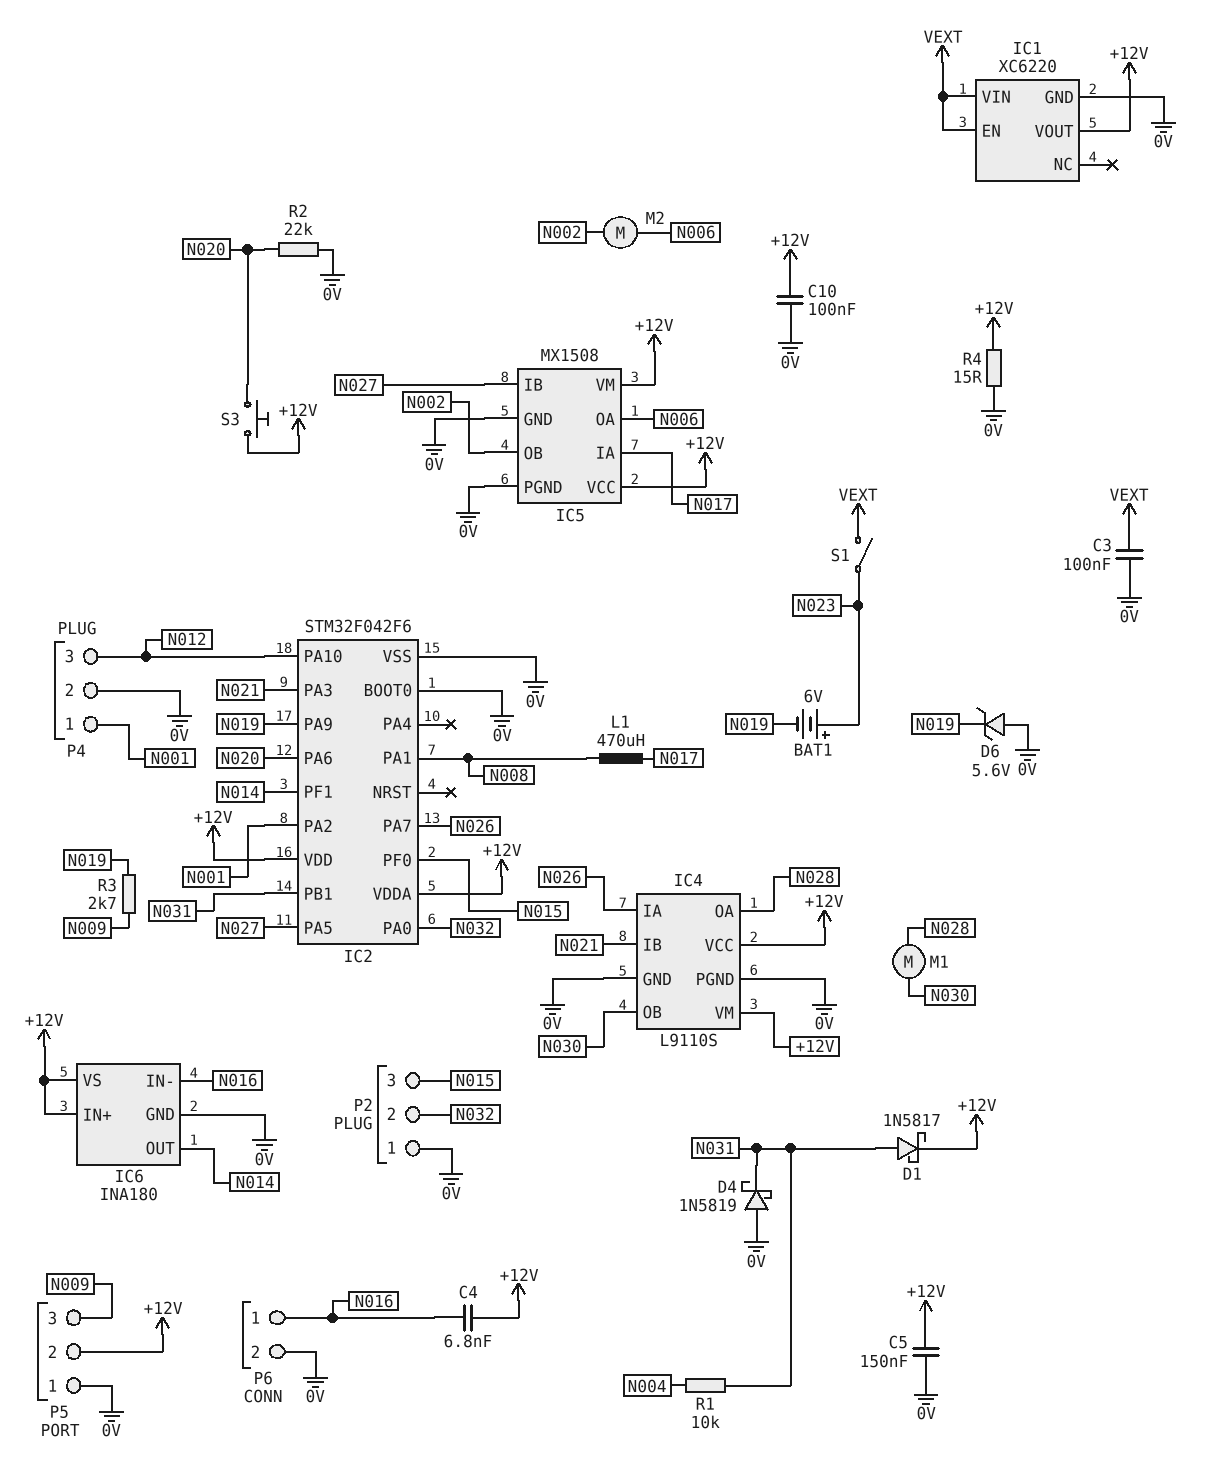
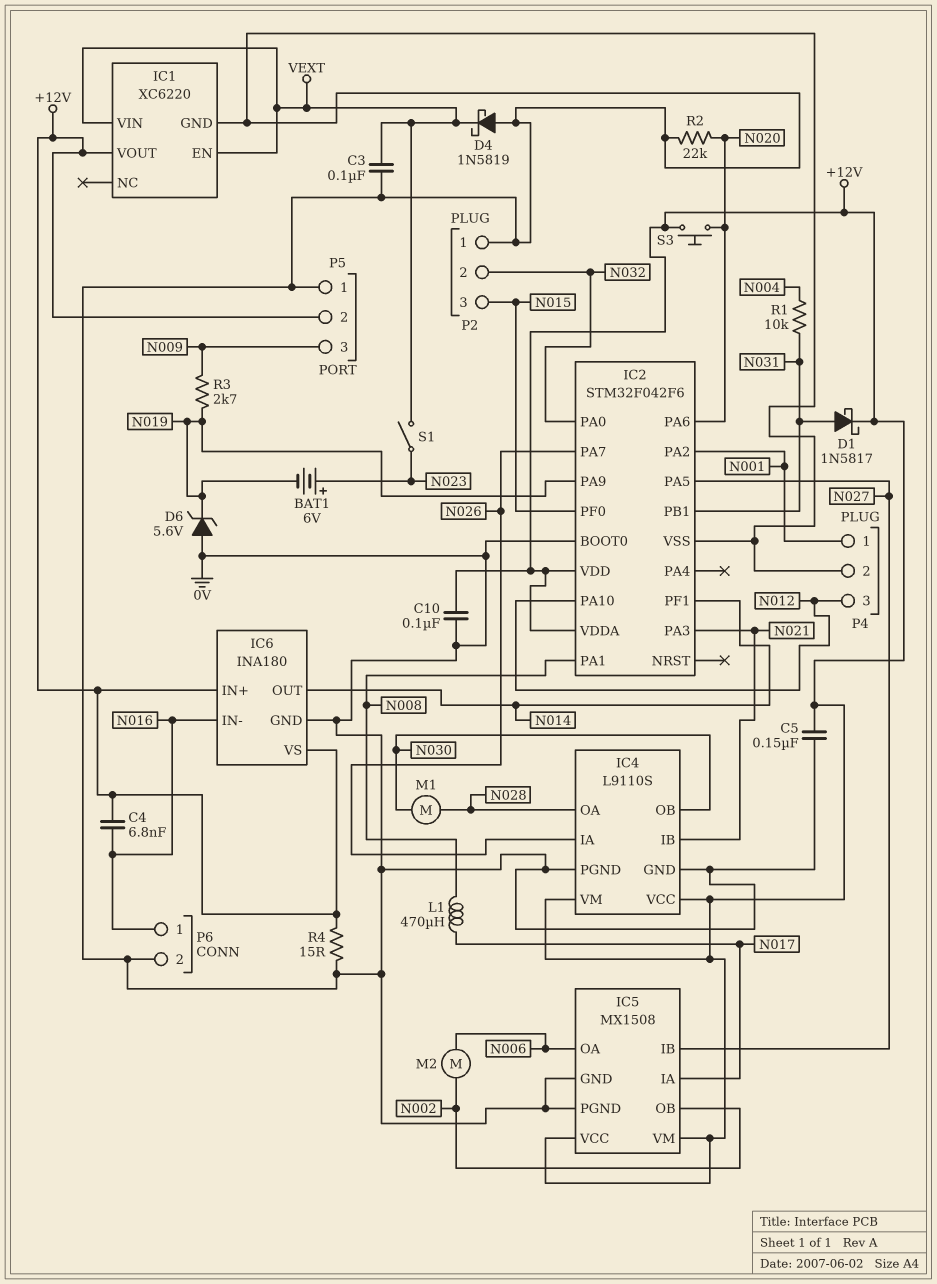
D4: schottky 1N5819 (A 0V, K N031) -> schottky 1N5819 (A 0V, K VEXT)

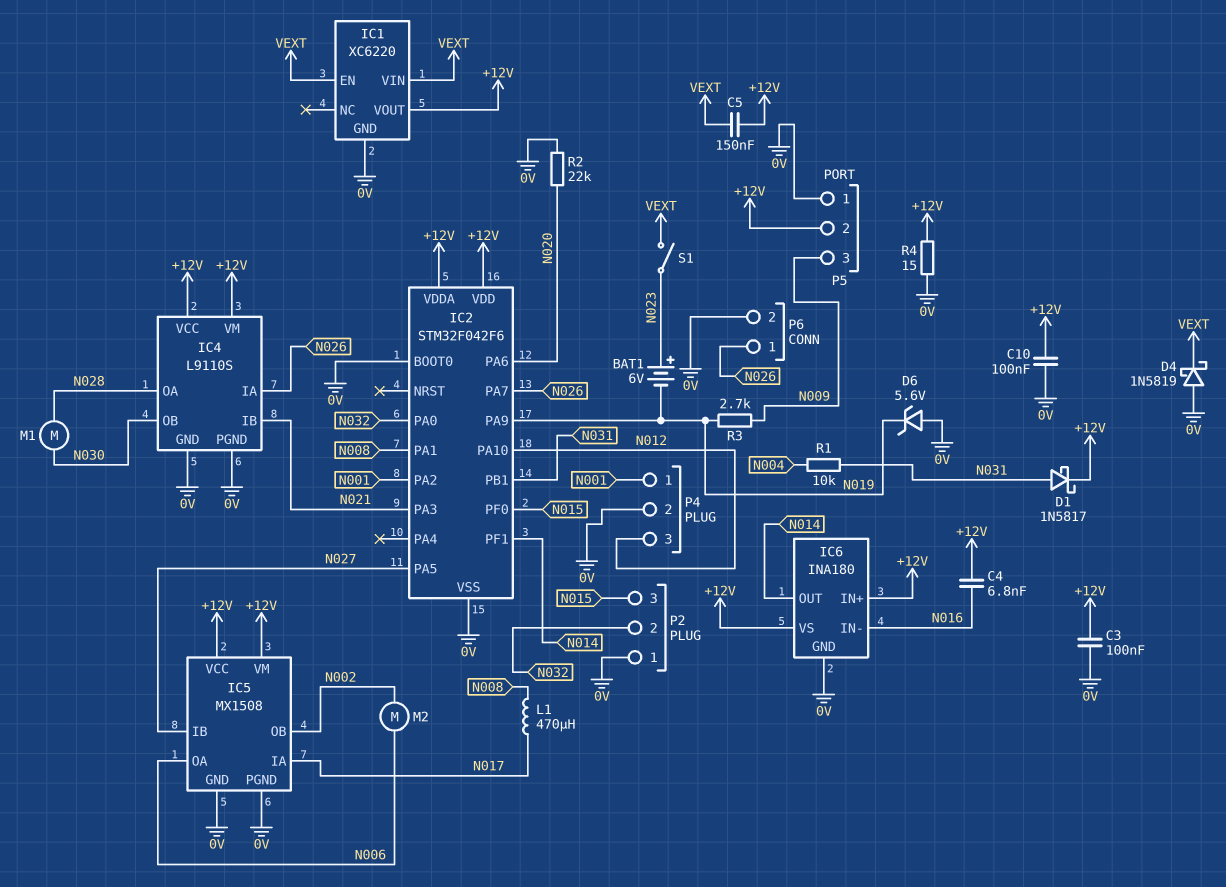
C3: 100nF (0V, VEXT) -> 100nF (+12V, 0V)
C5: 150nF (+12V, 0V) -> 150nF (+12V, VEXT)
P6 pin 1: N016 -> N026
S3: button (+12V, N020) -> none

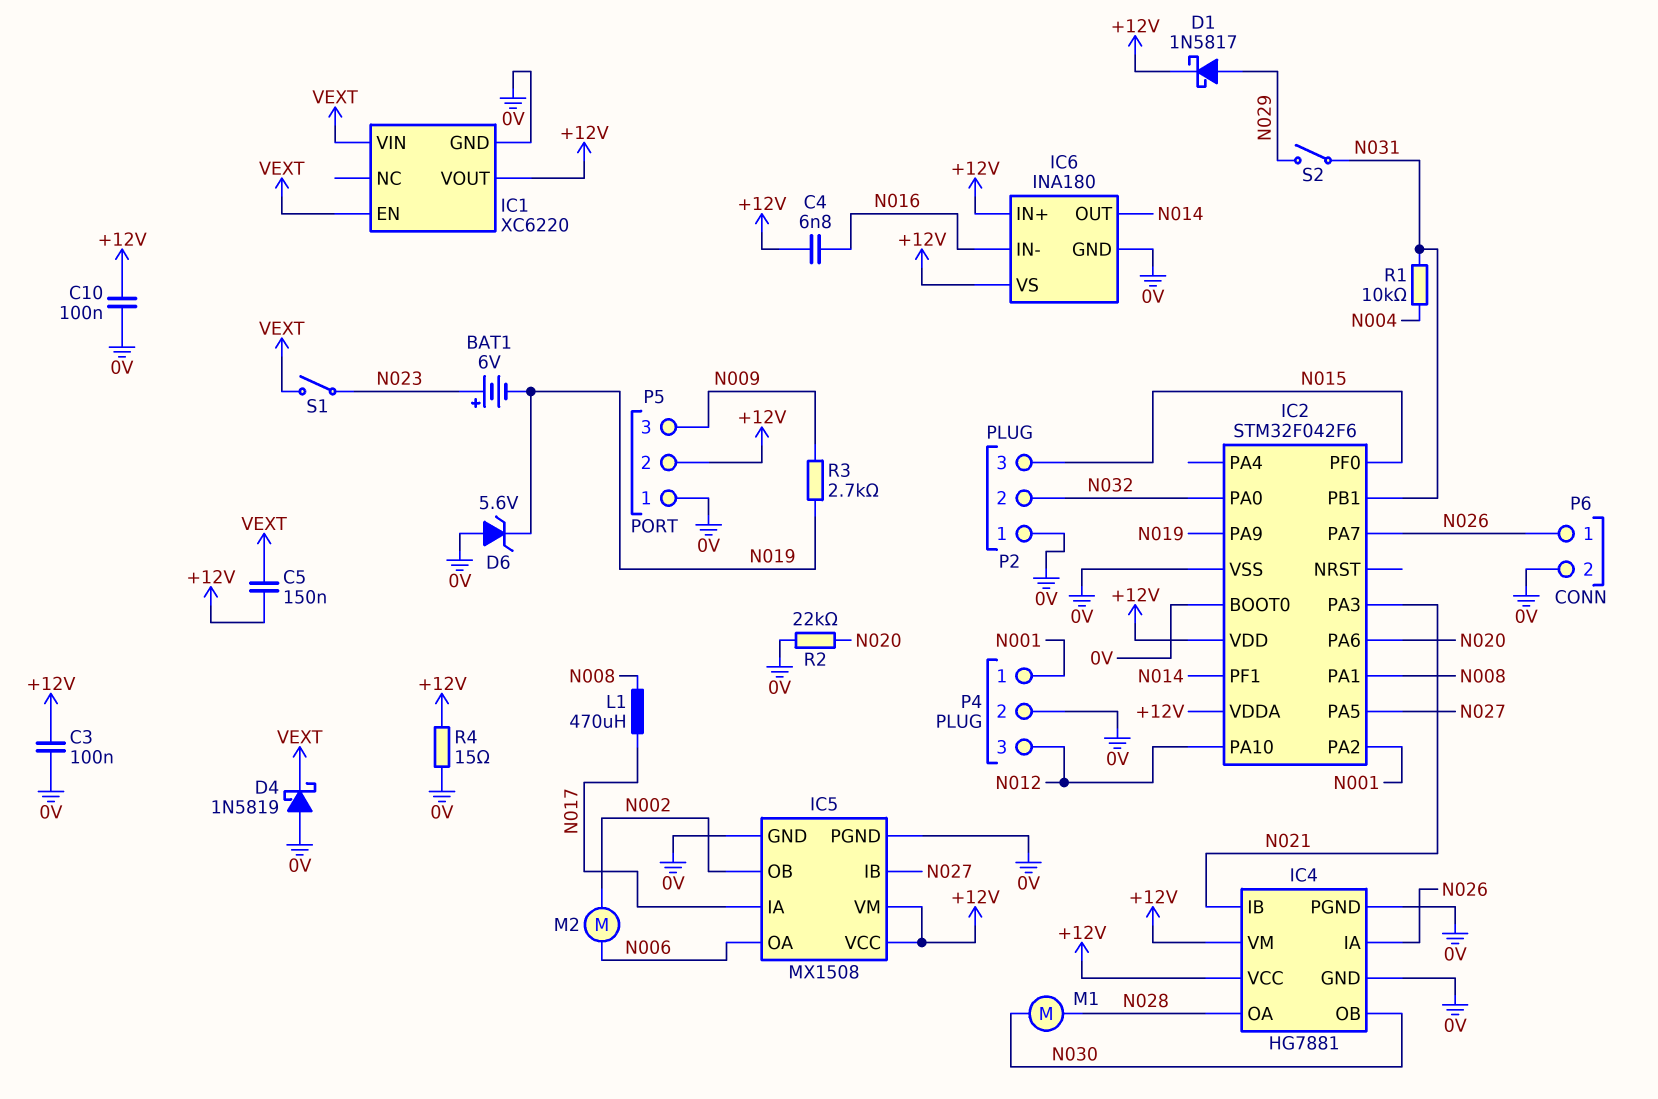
D1: schottky 1N5817 (A N031, K +12V) -> schottky 1N5817 (A N029, K +12V)
IC4: L9110S -> HG7881
S2: none -> switch (N029, N031)

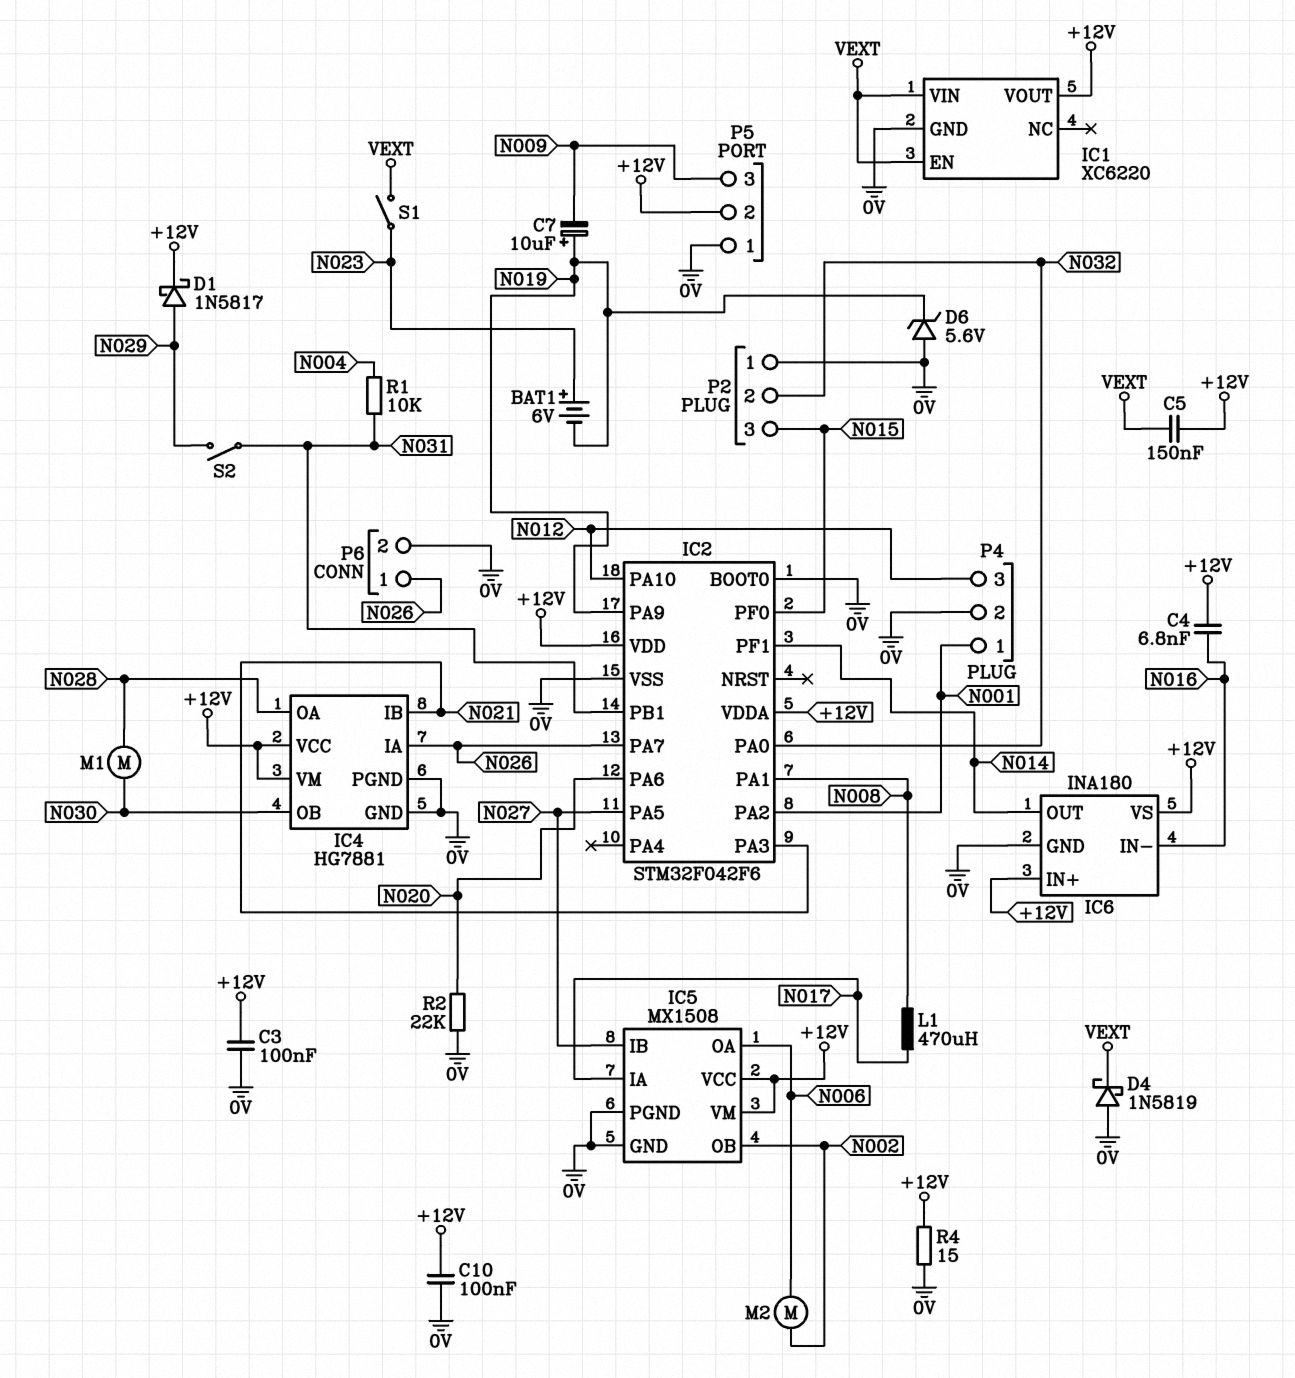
C7: none -> 10uF (plus N019, minus N009)
R3: 2.7k (N009, N019) -> none

